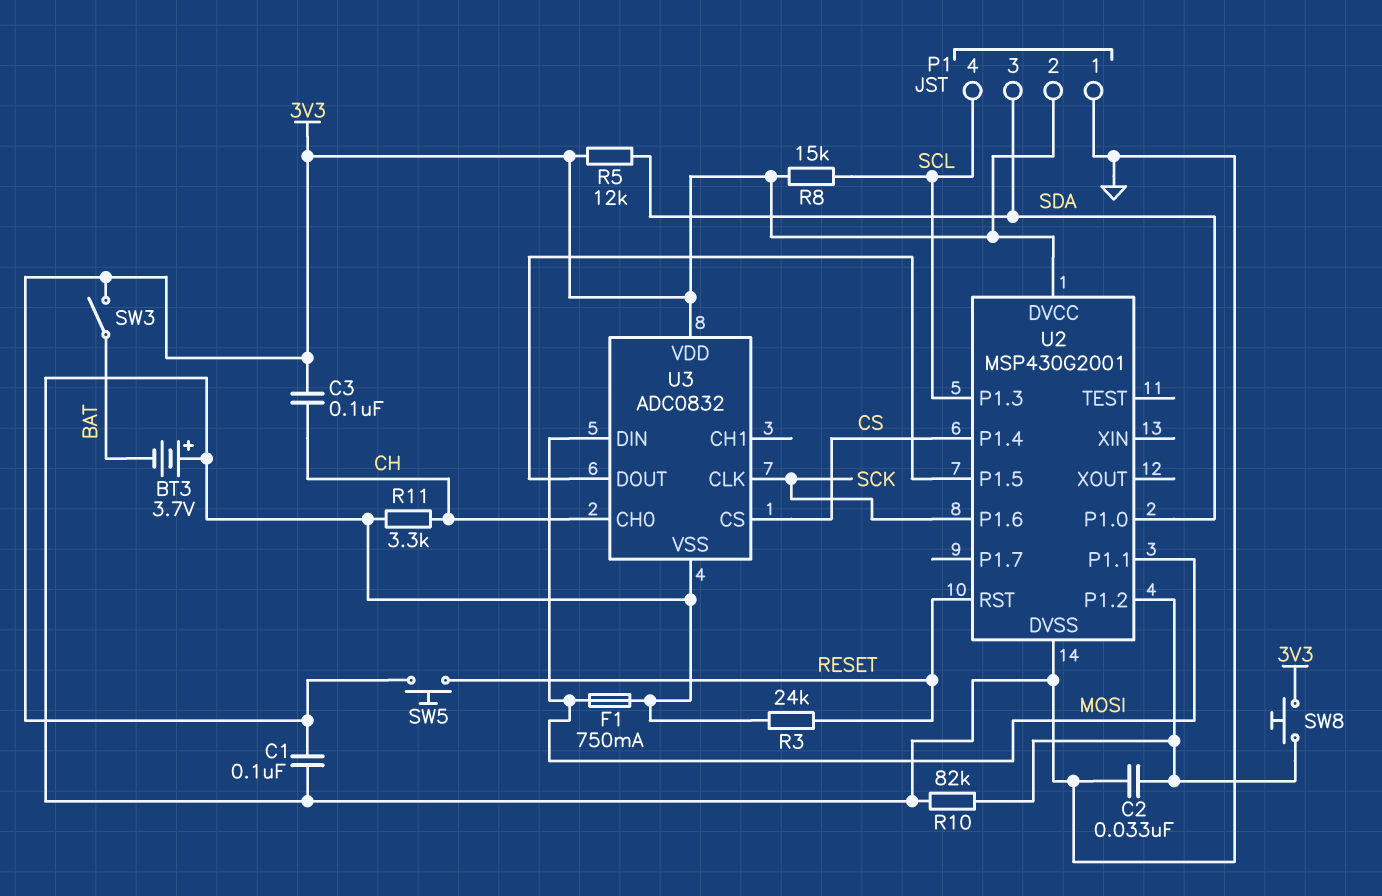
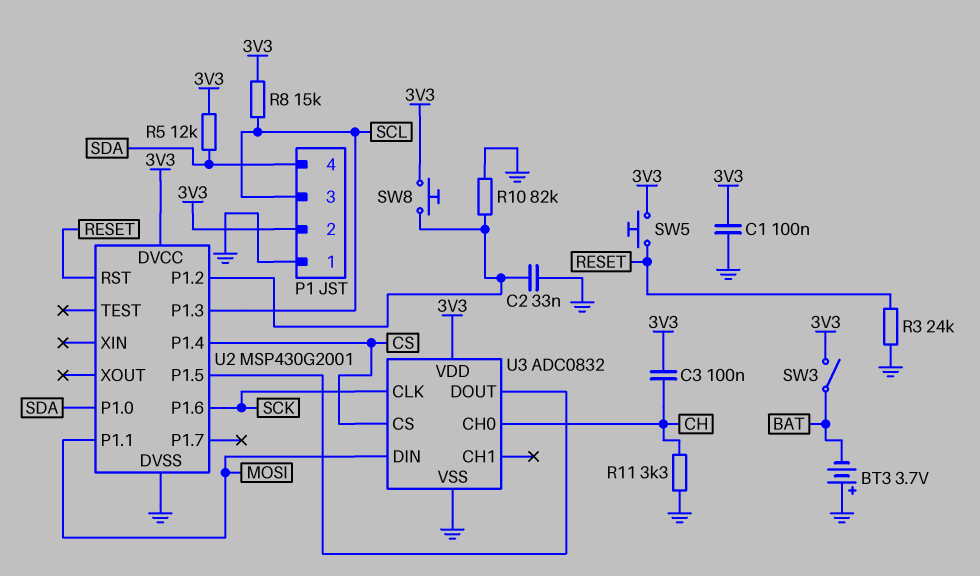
F1: 750mA (GND, MOSI) -> none
P1 pin 3: SDA -> SCL
P1 pin 4: SCL -> SDA

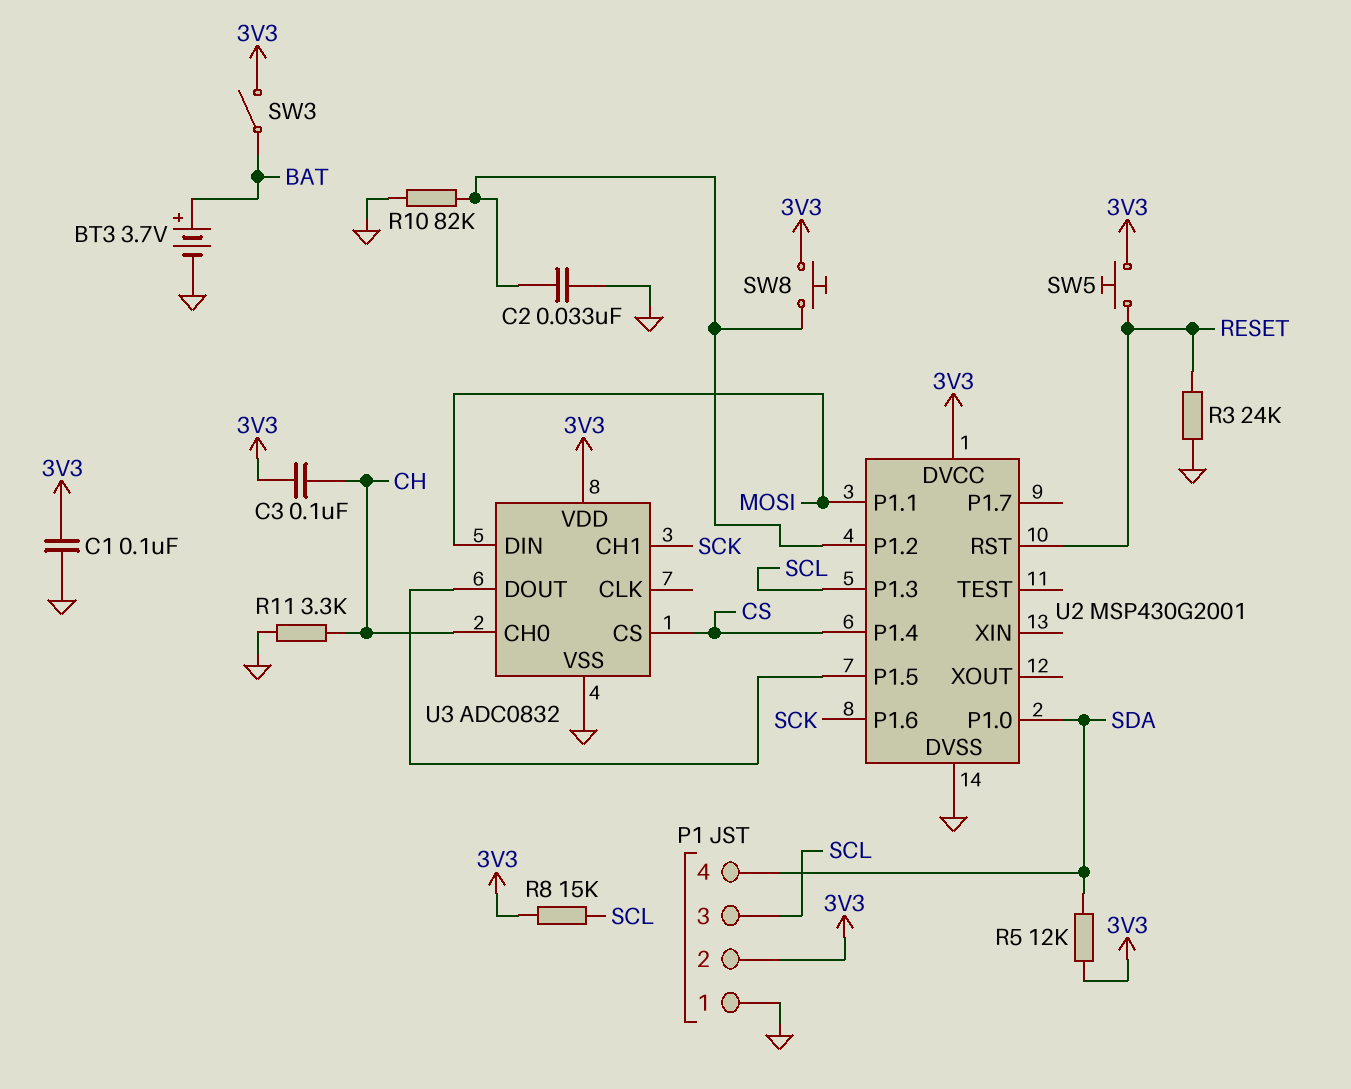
BT3: 3.7V (plus GND, minus BAT) -> 3.7V (plus BAT, minus GND)
U3 pin CH1: none -> SCK
U3 pin CLK: SCK -> none

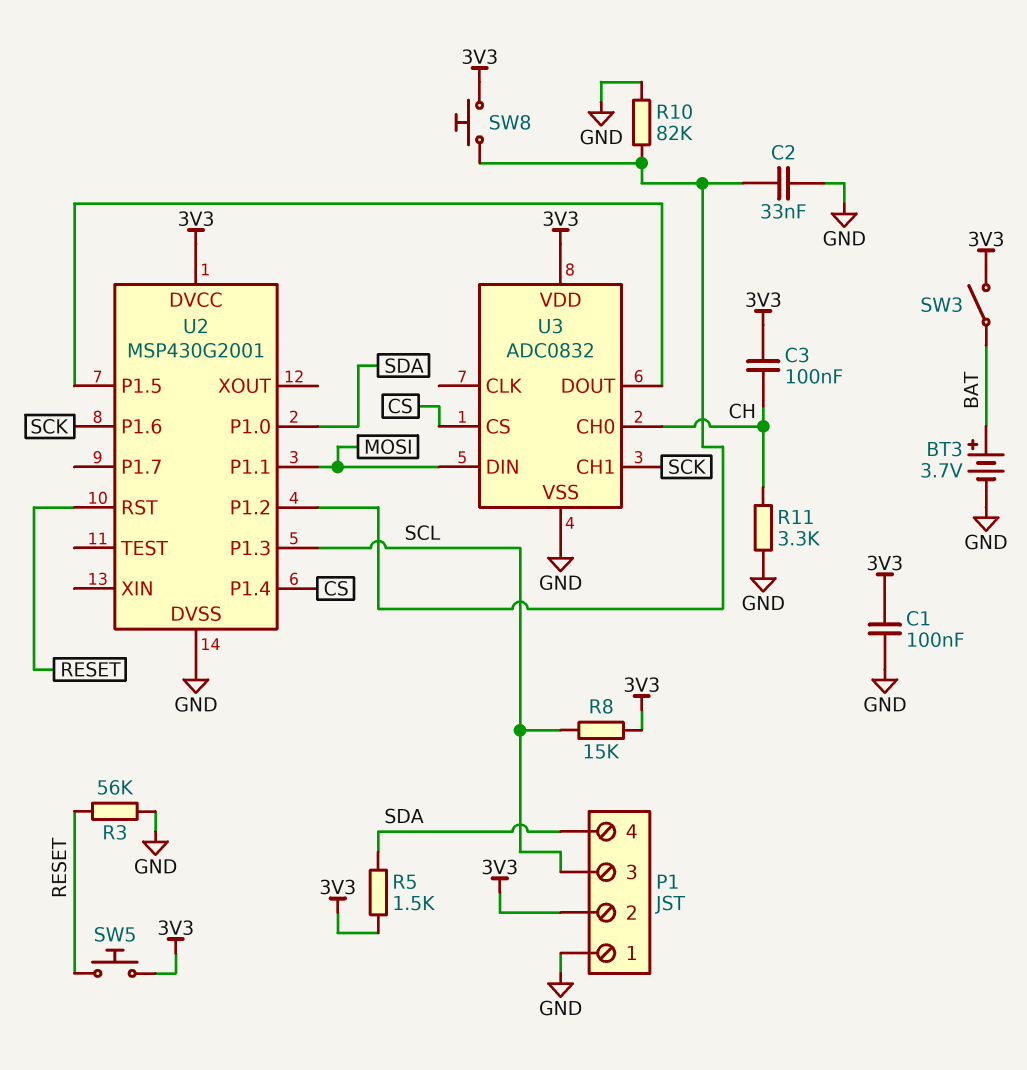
R3: 24k (GND, RESET) -> 56k (GND, RESET)
R5: 12k (3V3, SDA) -> 1.5k (3V3, SDA)

